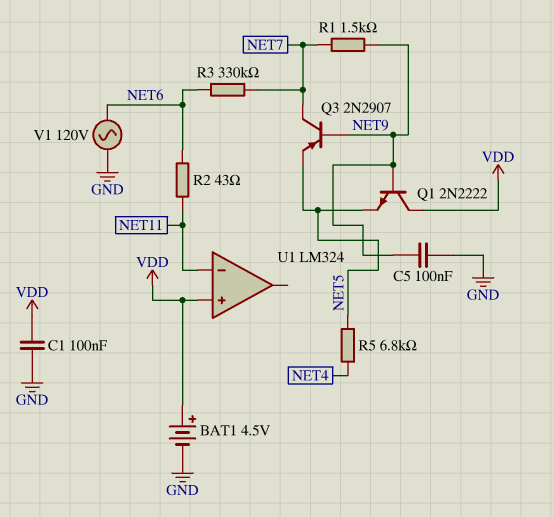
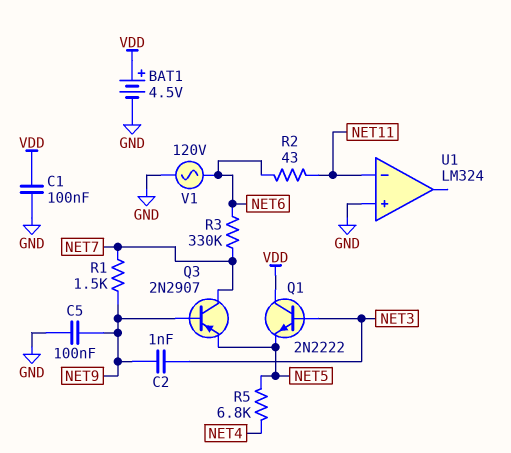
C2: none -> 1nF (NET3, NET9)
Q1: NPN 2N2222 (B NET9, C VDD, E NET5) -> NPN 2N2222 (B NET3, C VDD, E NET5)
U1 pin in+: VDD -> GND

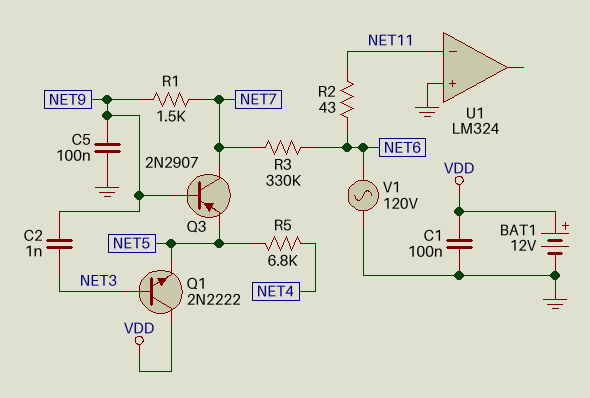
BAT1: 4.5V (plus VDD, minus GND) -> 12V (plus VDD, minus GND)

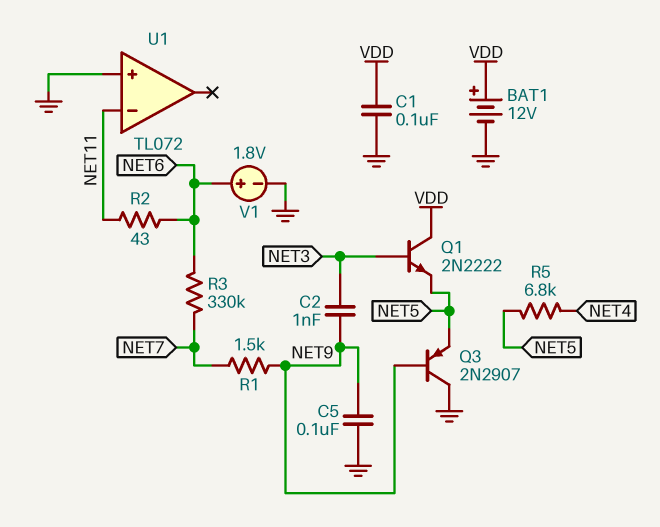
Q3: PNP 2N2907 (B NET9, C NET7, E NET5) -> PNP 2N2907 (B NET9, C GND, E NET5)
U1: LM324 -> TL072
V1: AC 120V (GND, NET6) -> 1.8V (plus NET6, minus GND)

